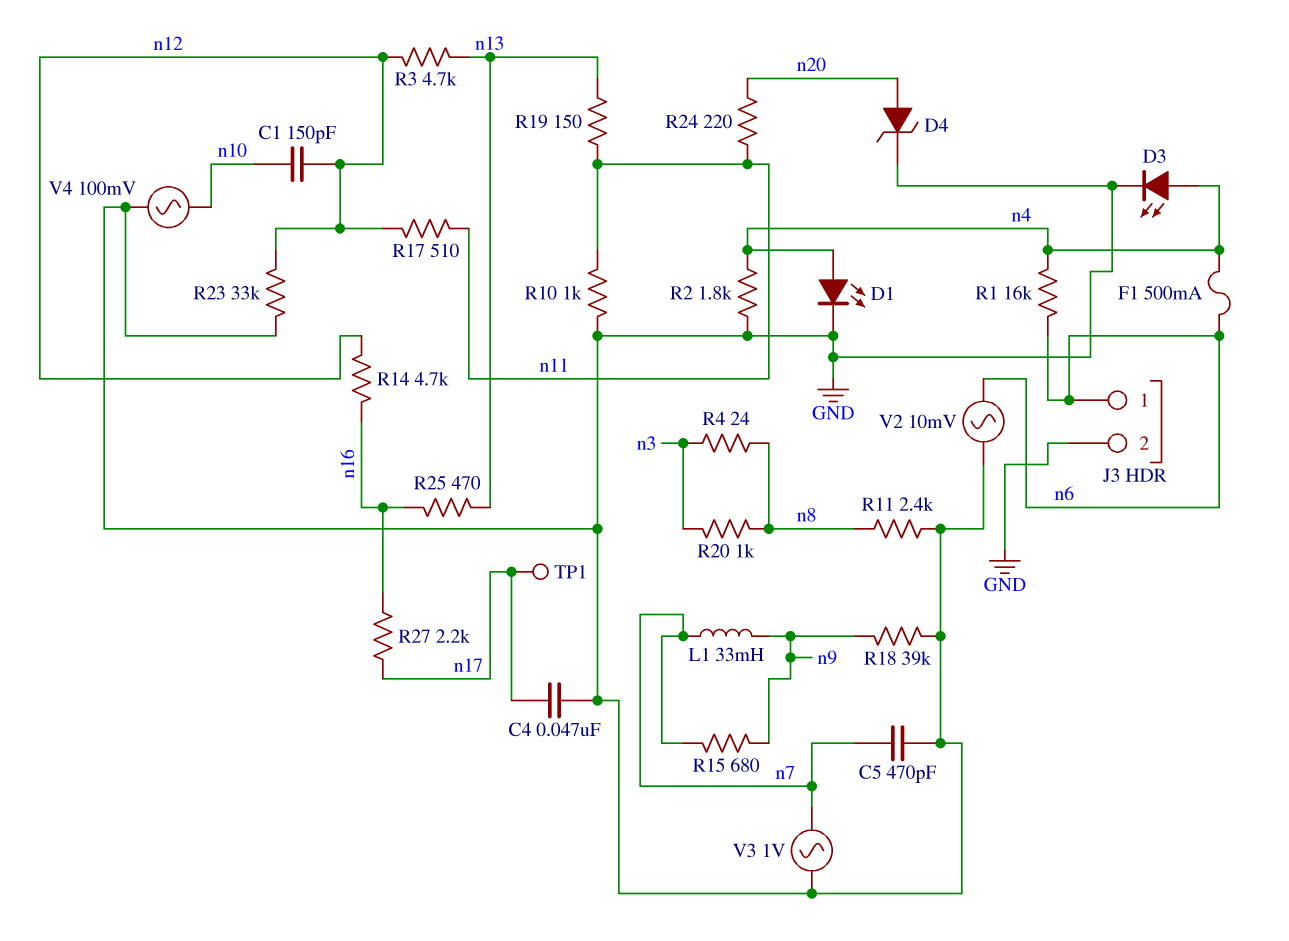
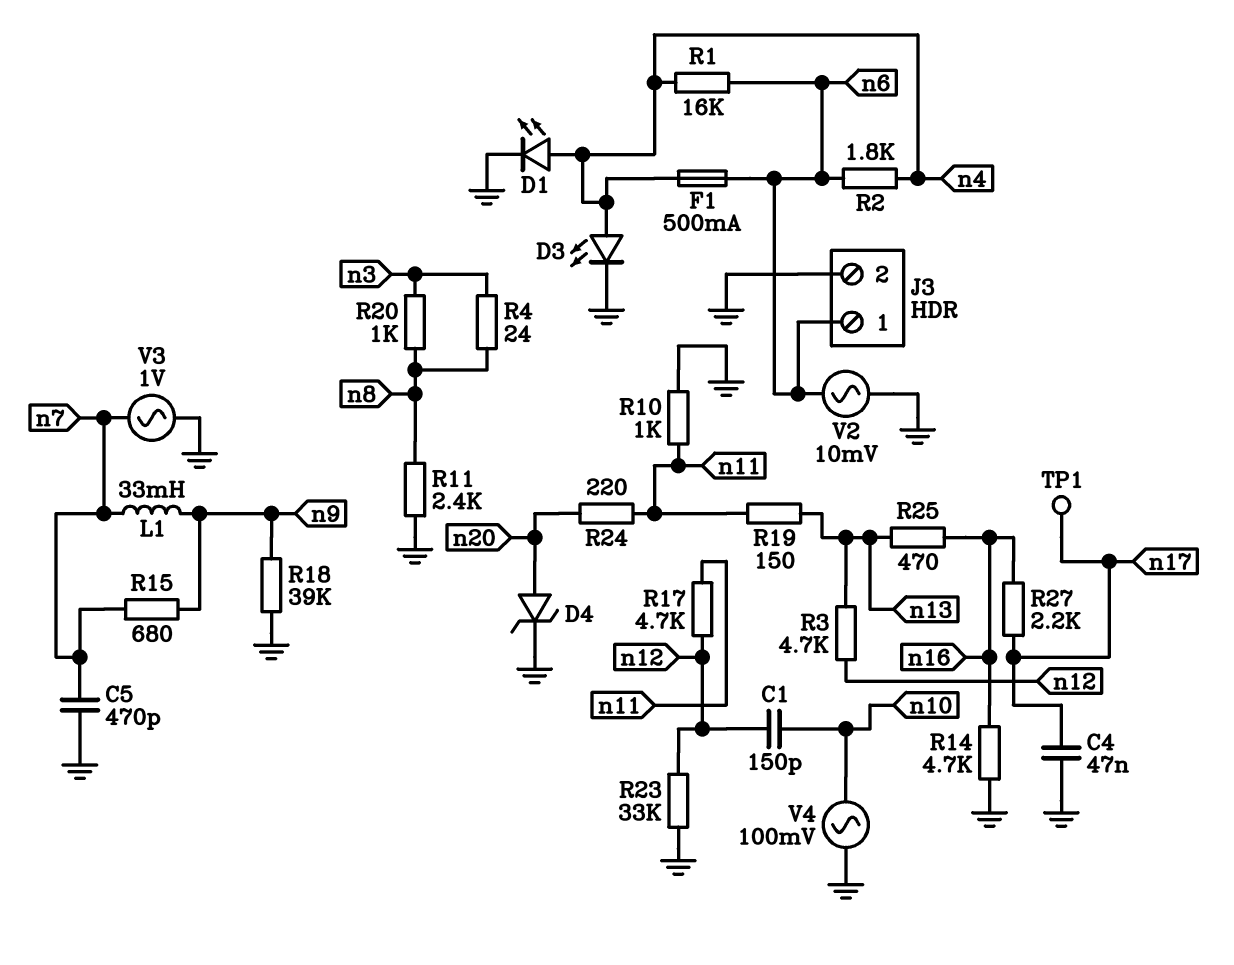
R2: 1.8k (GND, n4) -> 1.8k (n4, n6)
R14: 4.7k (n12, n16) -> 4.7k (GND, n16)
R17: 510 (n11, n12) -> 4.7k (n11, n12)

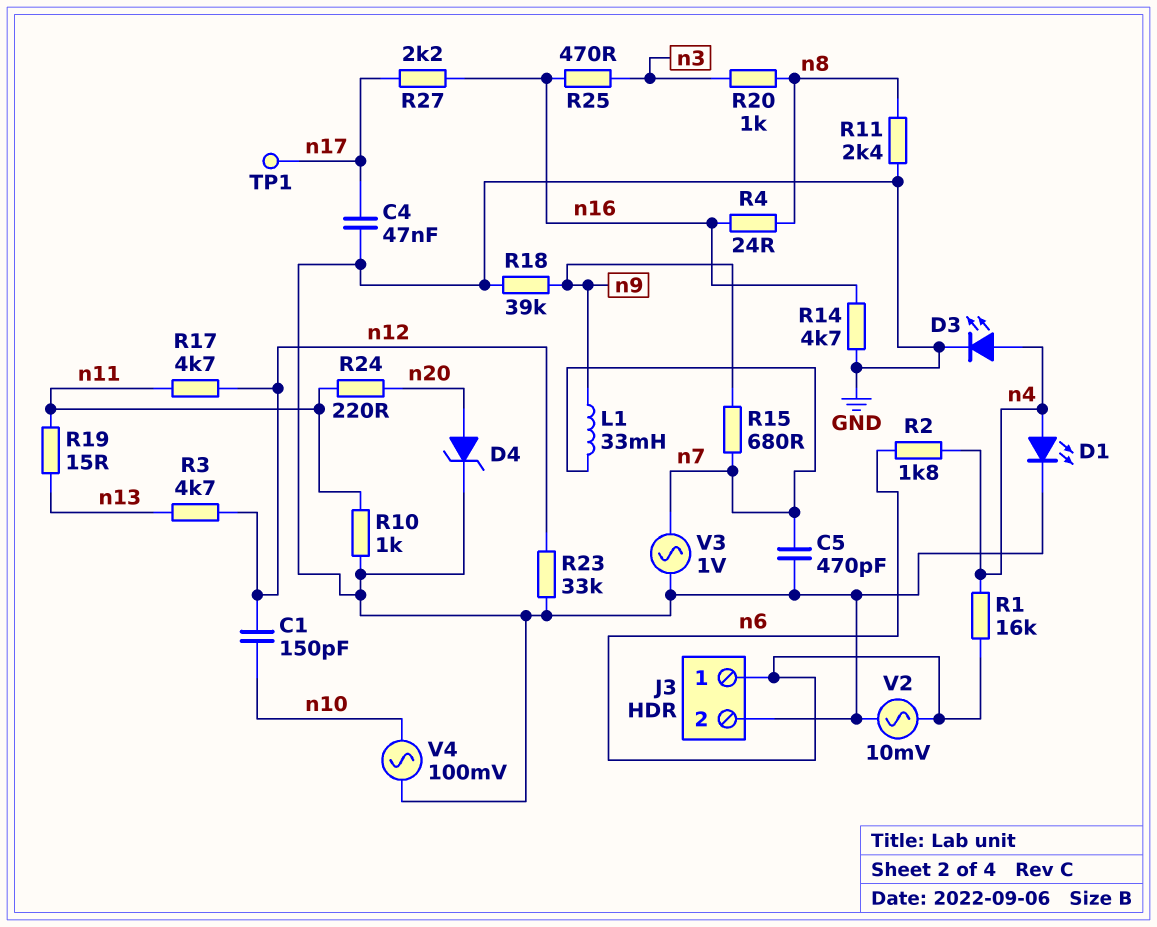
F1: 500mA (n4, n6) -> none
R4: 24 (n3, n8) -> 24 (n8, n16)
R19: 150 (n11, n13) -> 15 (n11, n13)
R25: 470 (n13, n16) -> 470 (n3, n16)

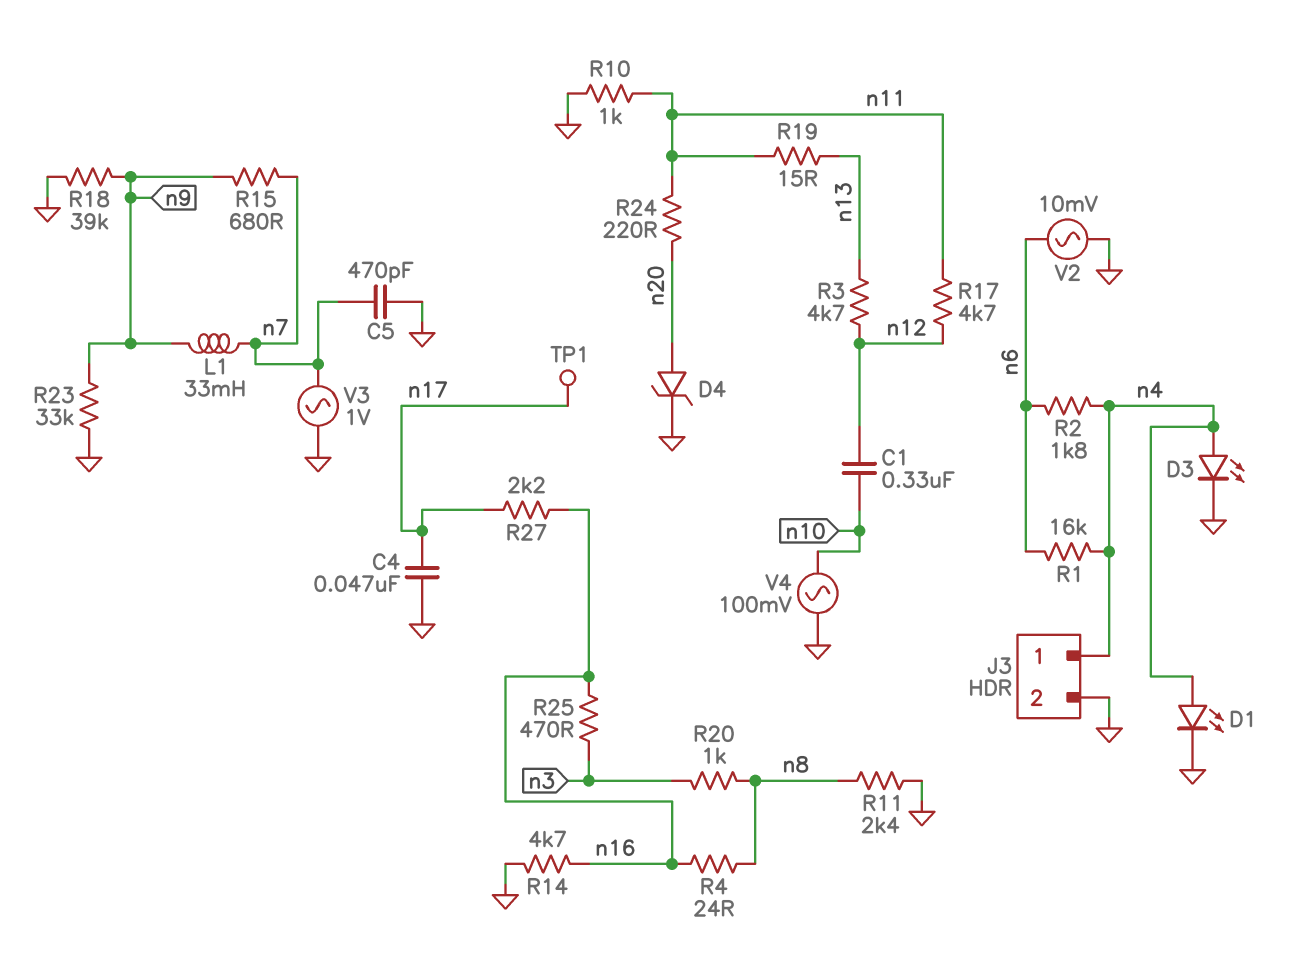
C1: 150pF (n10, n12) -> 330nF (n10, n12)
J3 pin 1: n6 -> n4
R23: 33k (GND, n12) -> 33k (GND, n9)

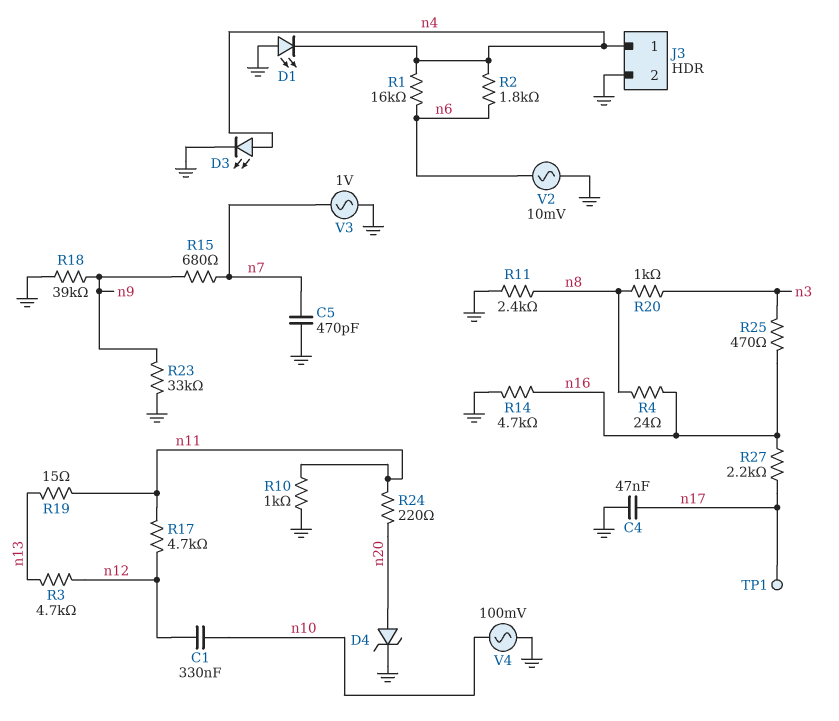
D1: LED (A n4, K GND) -> LED (A GND, K n4)
L1: 33mH (n7, n9) -> none

